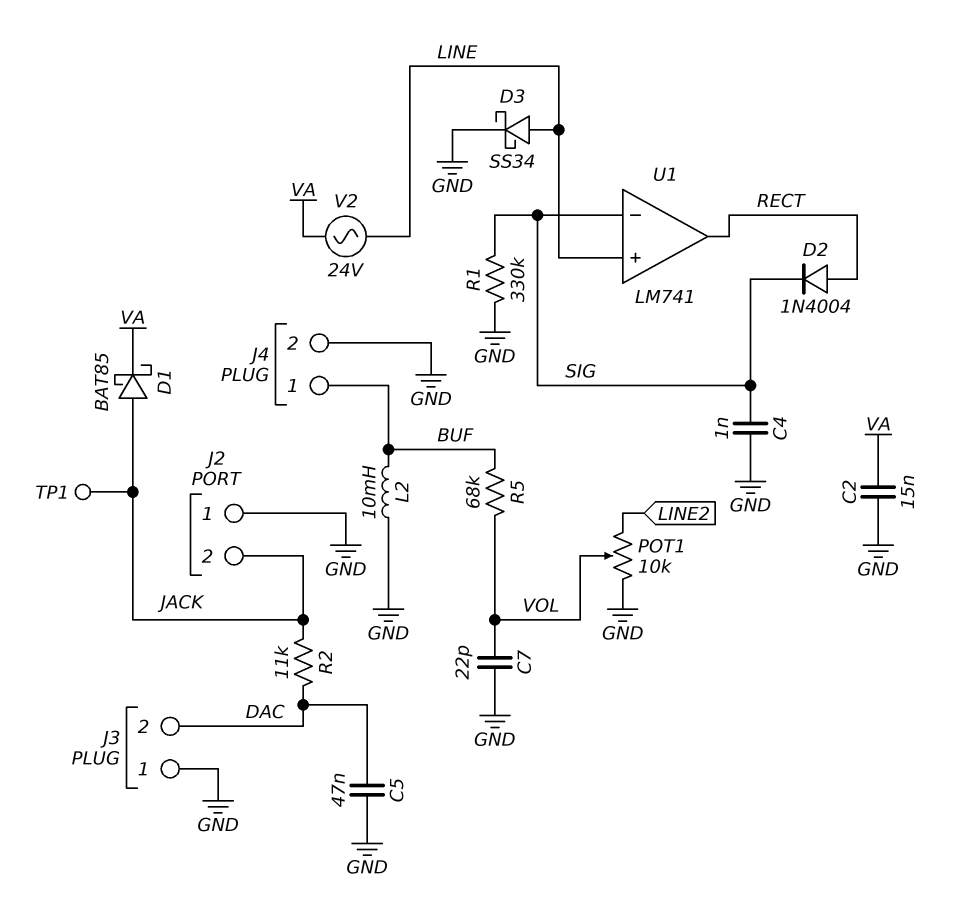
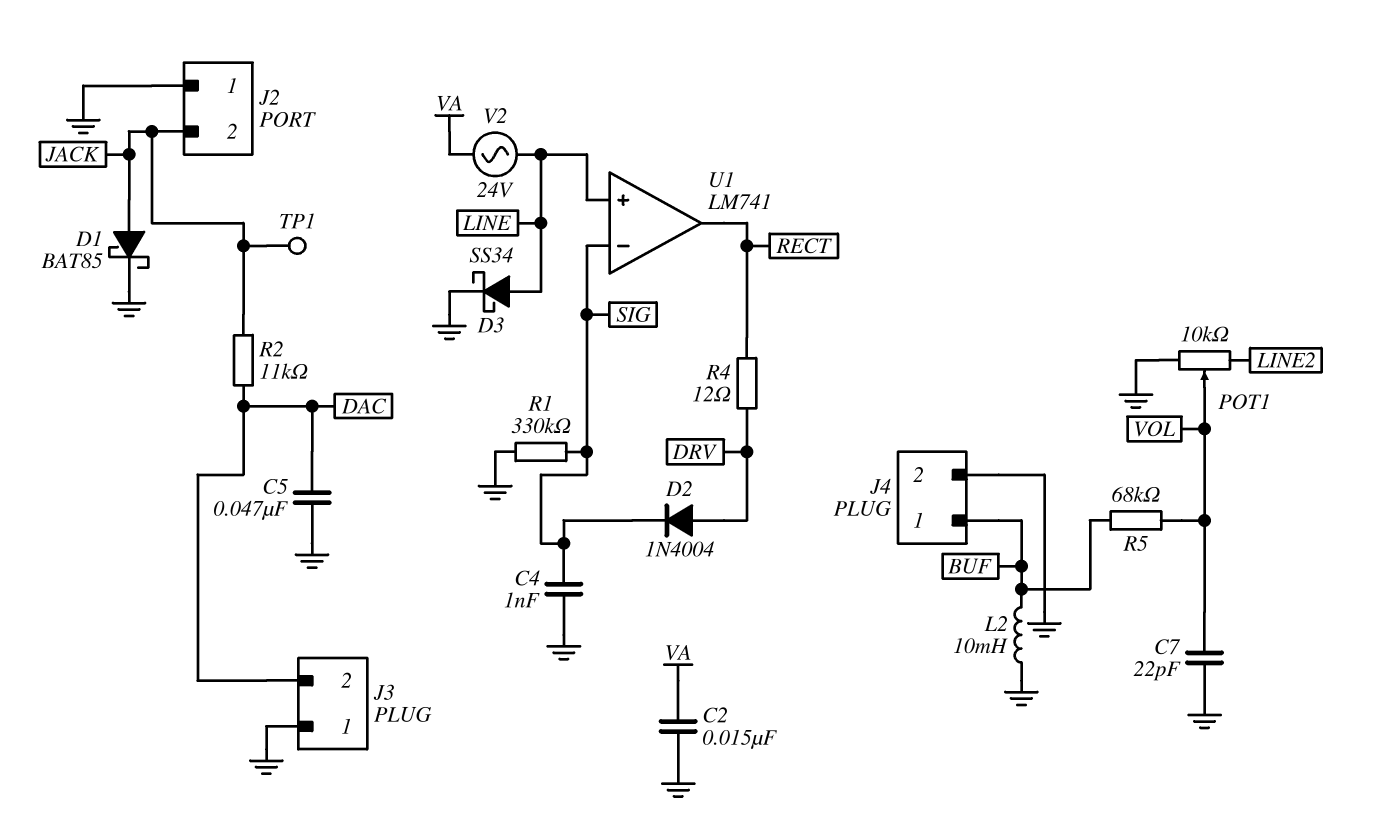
D1: schottky BAT85 (A JACK, K VA) -> schottky BAT85 (A JACK, K GND)
D2: diode 1N4004 (A RECT, K SIG) -> diode 1N4004 (A DRV, K SIG)
R4: none -> 12 (DRV, RECT)

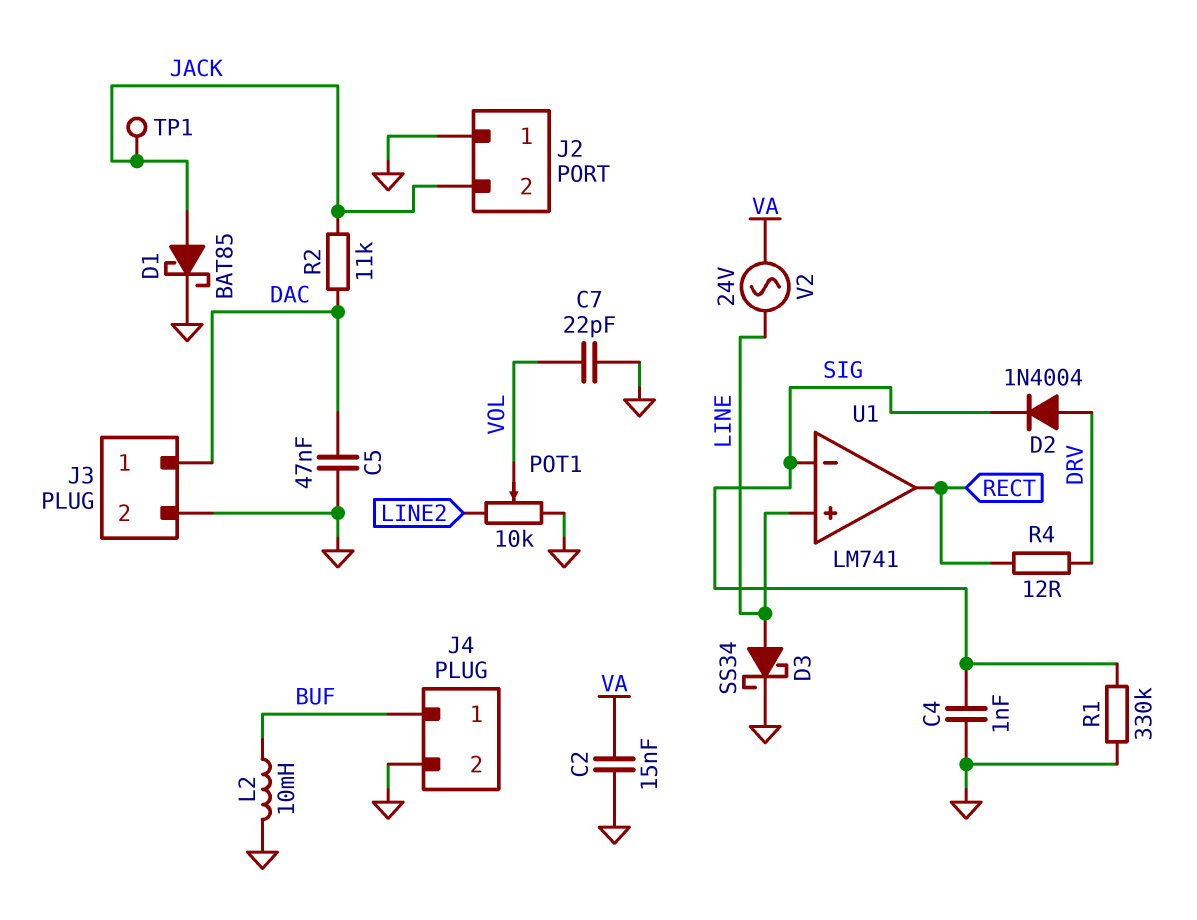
J3 pin 1: GND -> DAC
J3 pin 2: DAC -> GND
R5: 68k (BUF, VOL) -> none

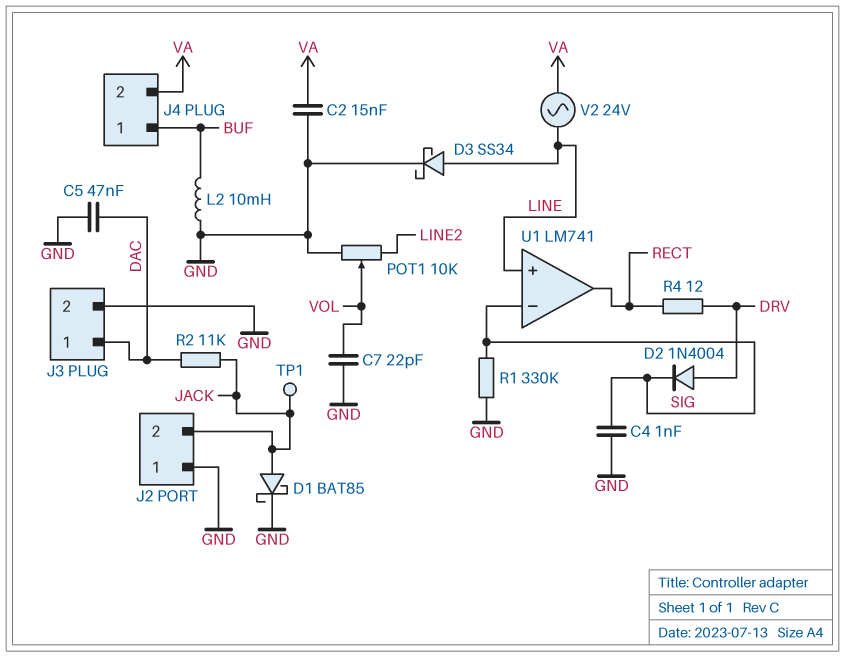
J4 pin 2: GND -> VA

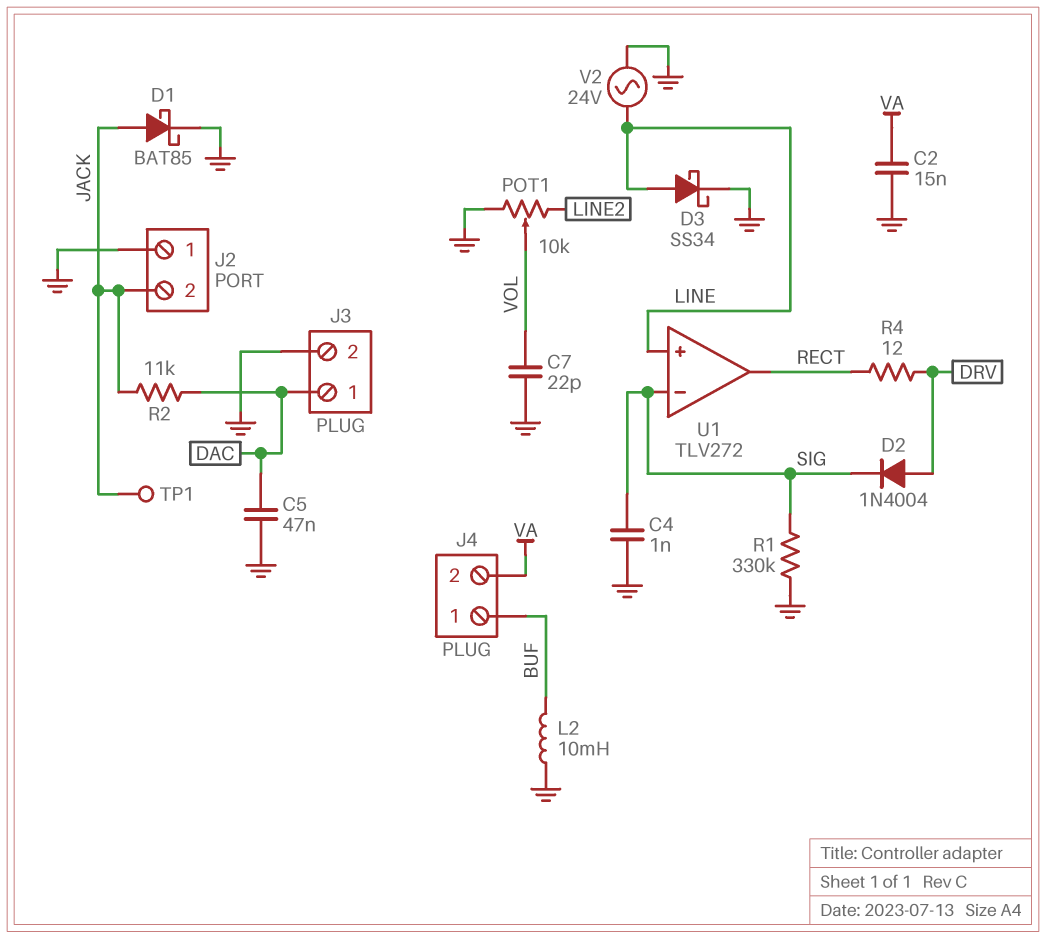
U1: LM741 -> TLV272
V2: AC 24V (LINE, VA) -> AC 24V (GND, LINE)

